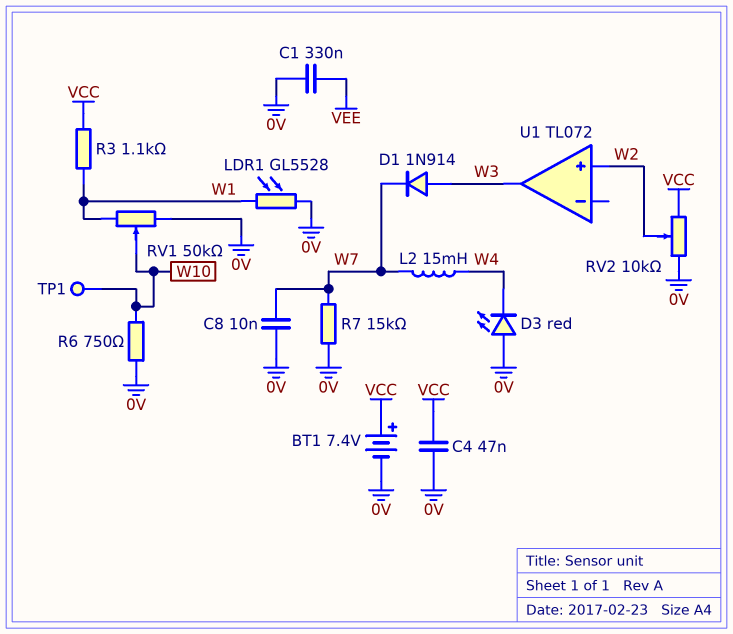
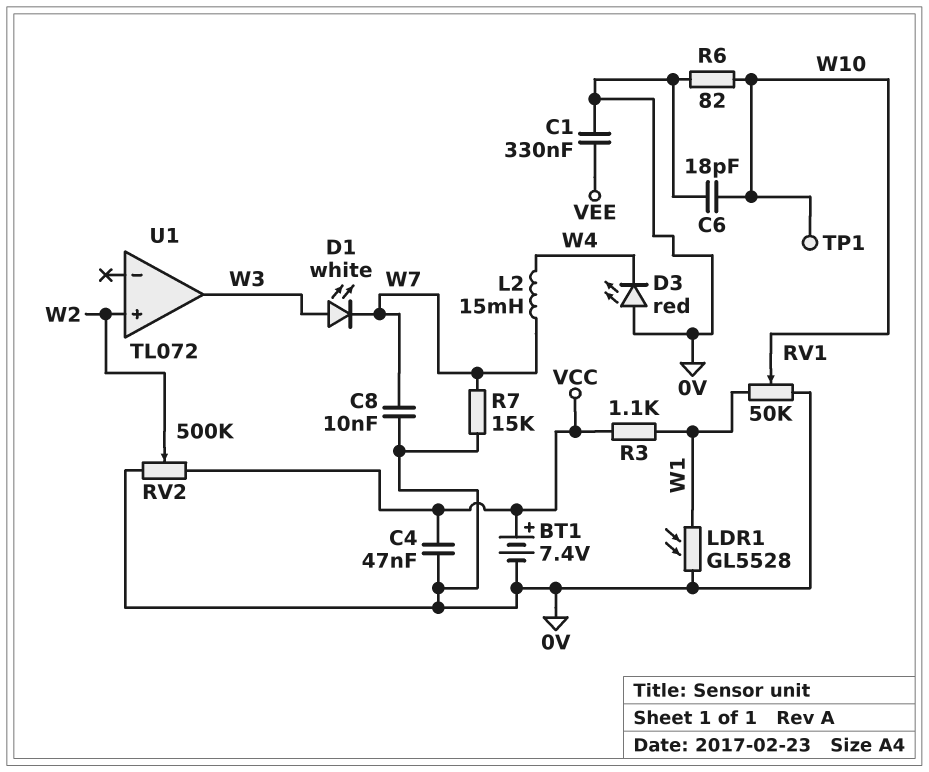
C6: none -> 18pF (0V, W10)
D1: diode 1N914 (A W3, K W7) -> LED white (A W3, K W7)
R6: 750 (0V, W10) -> 82 (0V, W10)
RV2: 10k (0V, VCC, wiper W2) -> 500k (0V, VCC, wiper W2)

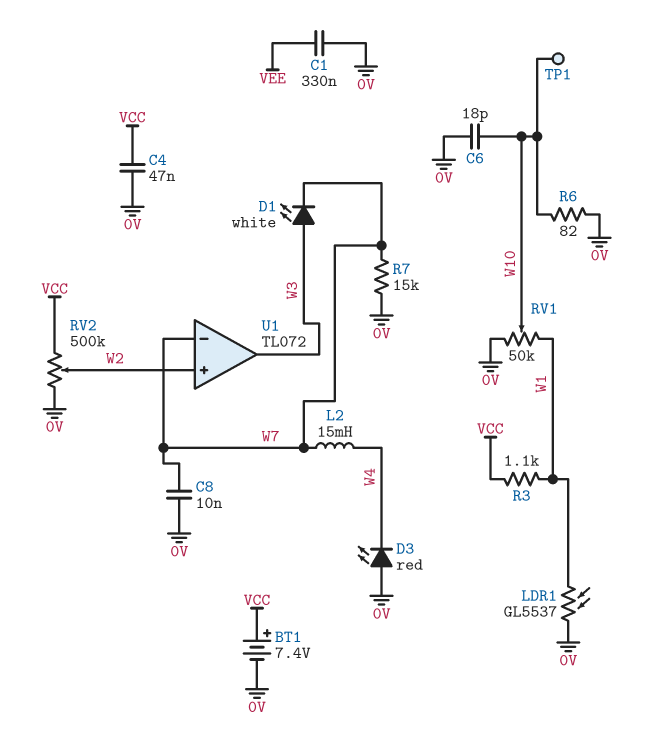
LDR1: GL5528 (0V, W1) -> GL5537 (0V, W1)
U1 pin in-: none -> W7

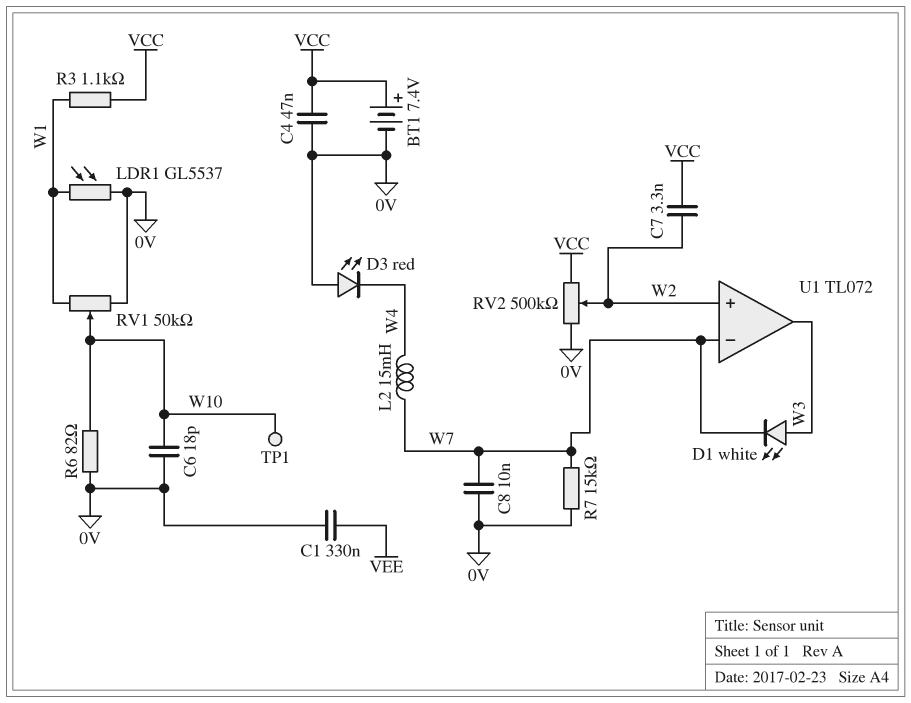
C7: none -> 3.3nF (VCC, W2)

